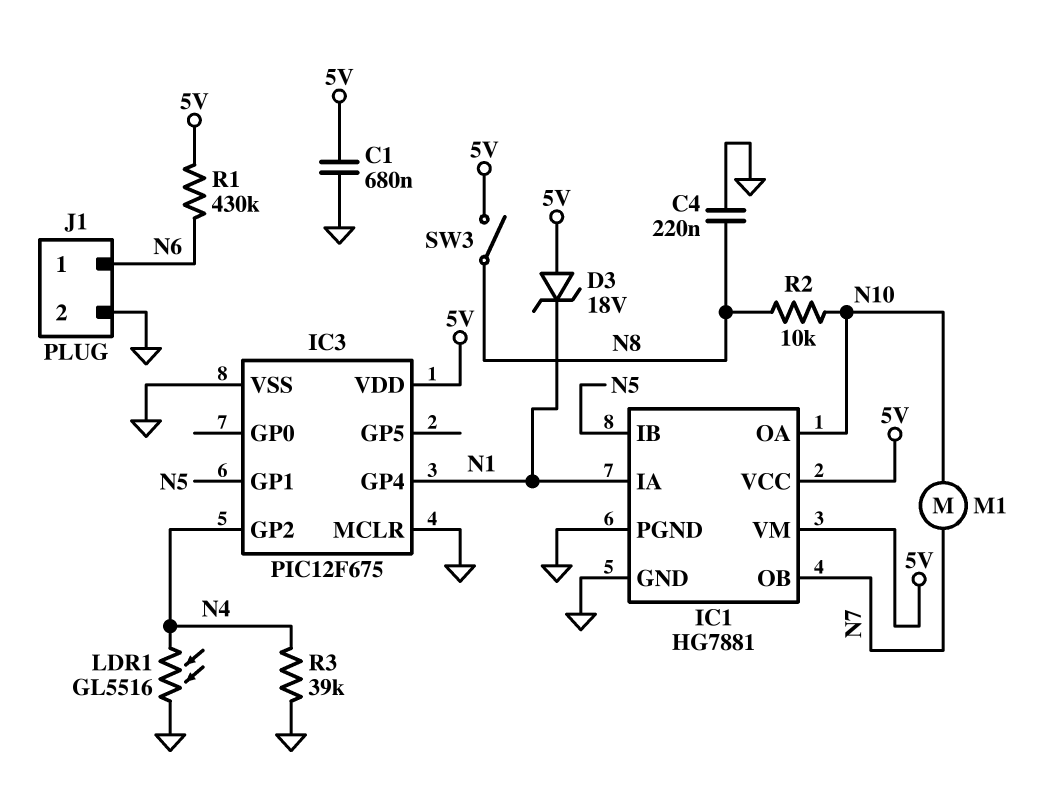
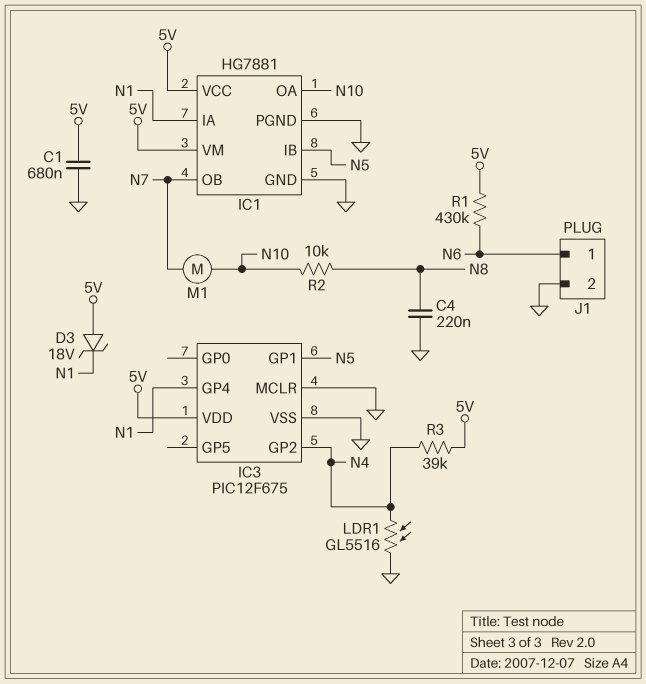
R3: 39k (GND, N4) -> 39k (5V, N4)
SW3: switch (5V, N8) -> none

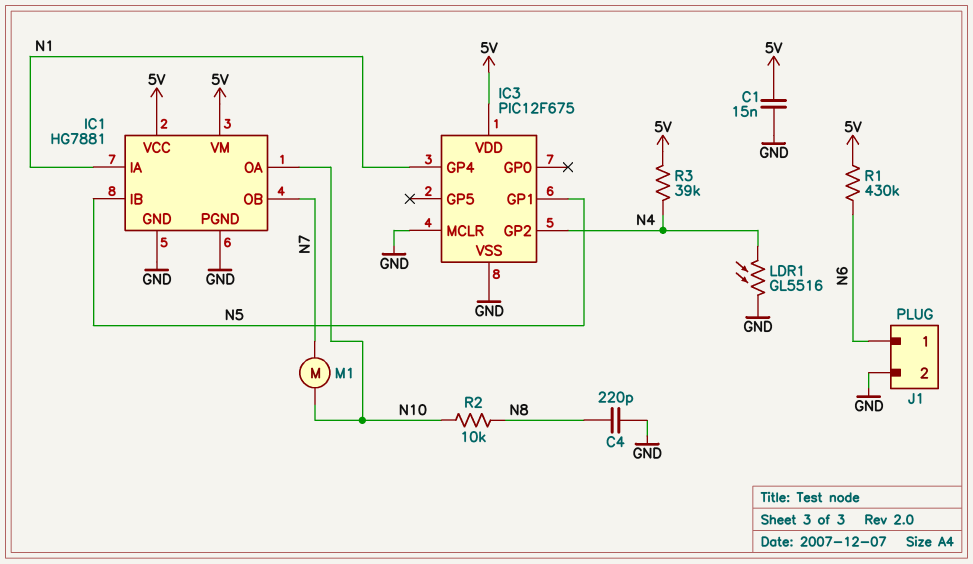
C1: 680nF (5V, GND) -> 15nF (5V, GND)
C4: 220nF (GND, N8) -> 220pF (GND, N8)
D3: zener 18V (A 5V, K N1) -> none

